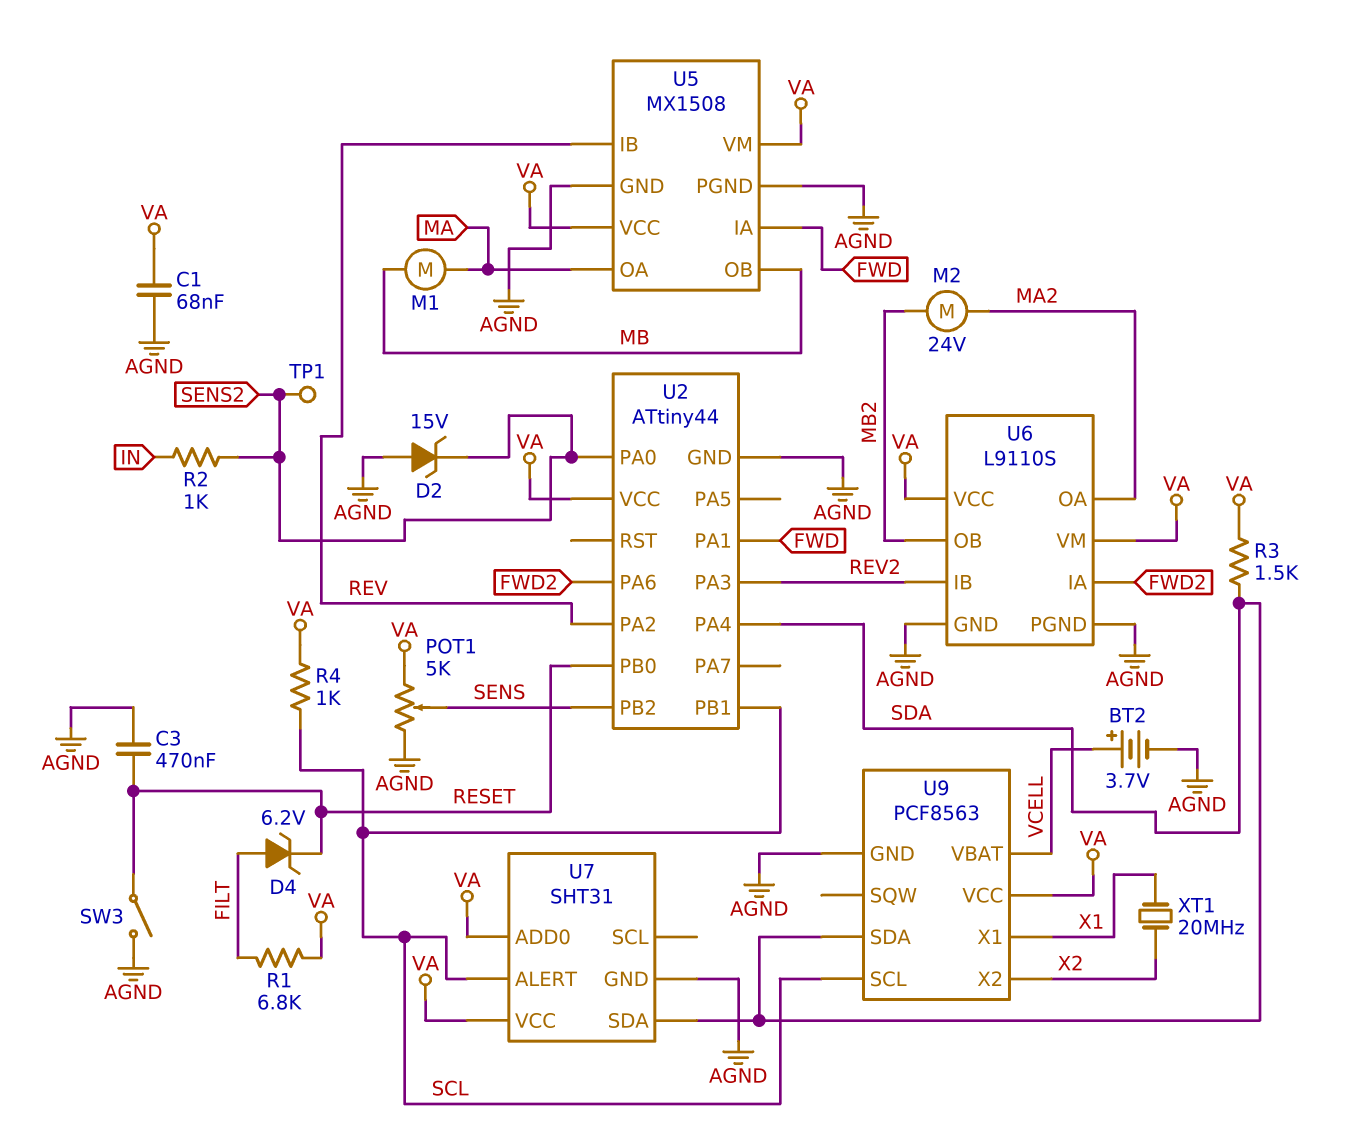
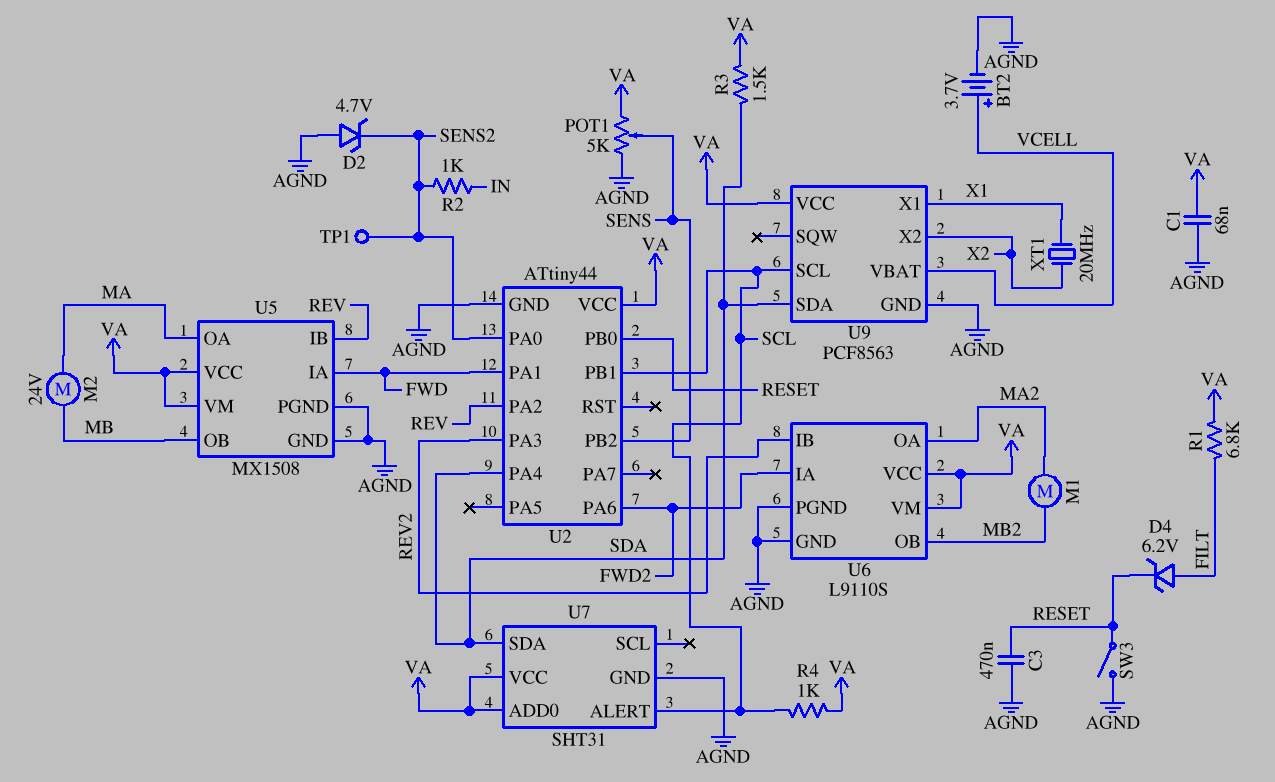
D2: zener 15V (A AGND, K SENS2) -> zener 4.7V (A AGND, K SENS2)
M1: motor (MA, MB) -> motor (MA2, MB2)
M2: motor 24V (MA2, MB2) -> motor 24V (MA, MB)

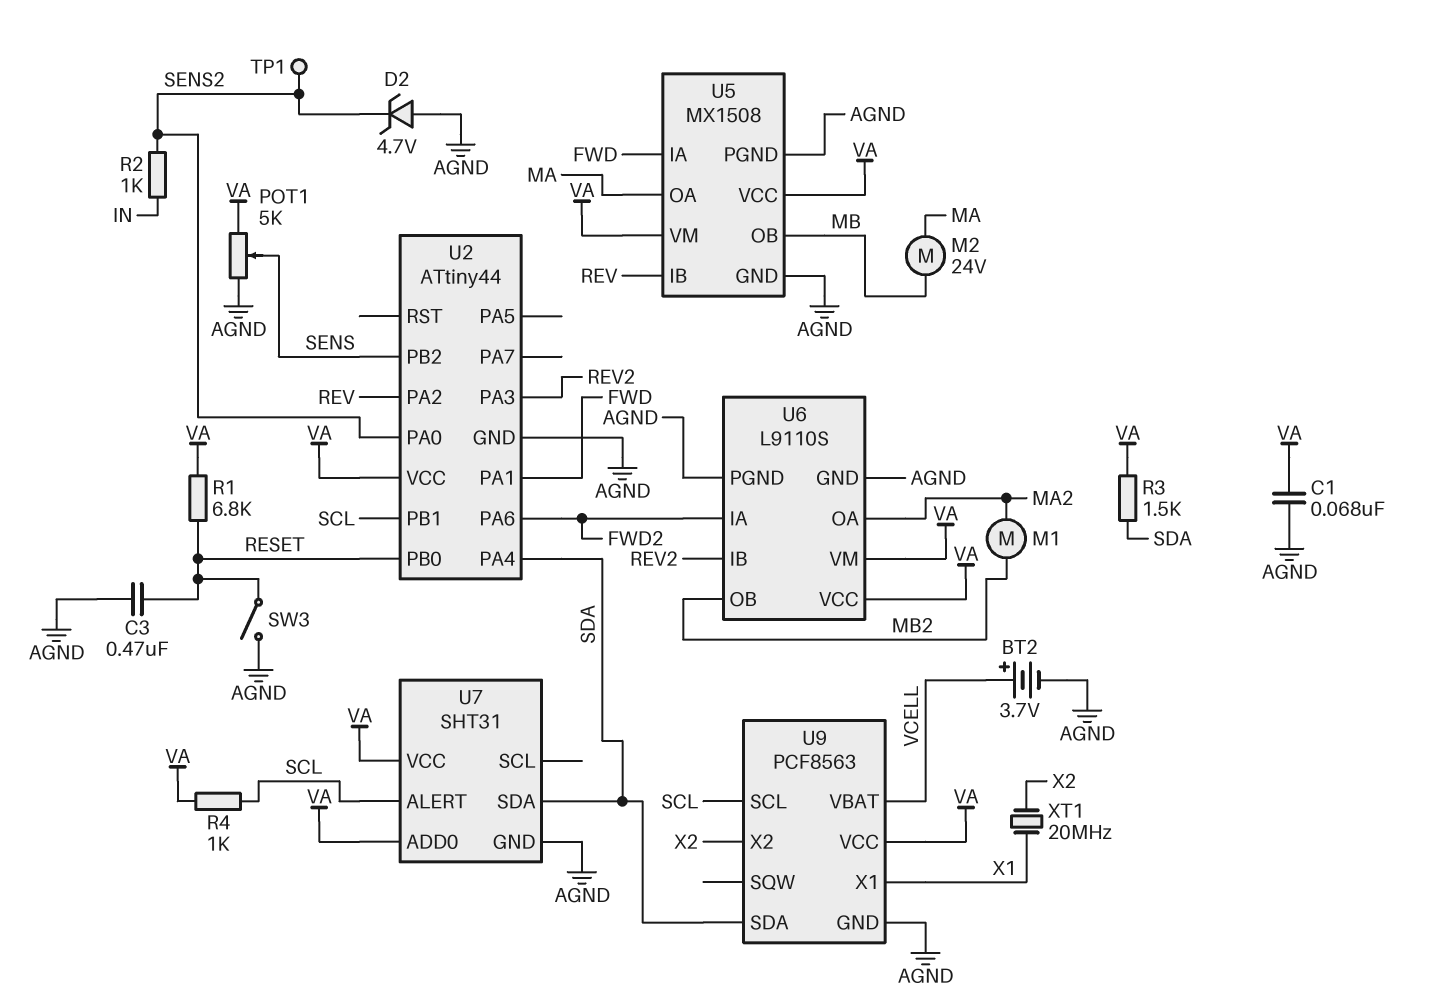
D4: zener 6.2V (A FILT, K RESET) -> none
R1: 6.8k (FILT, VA) -> 6.8k (RESET, VA)

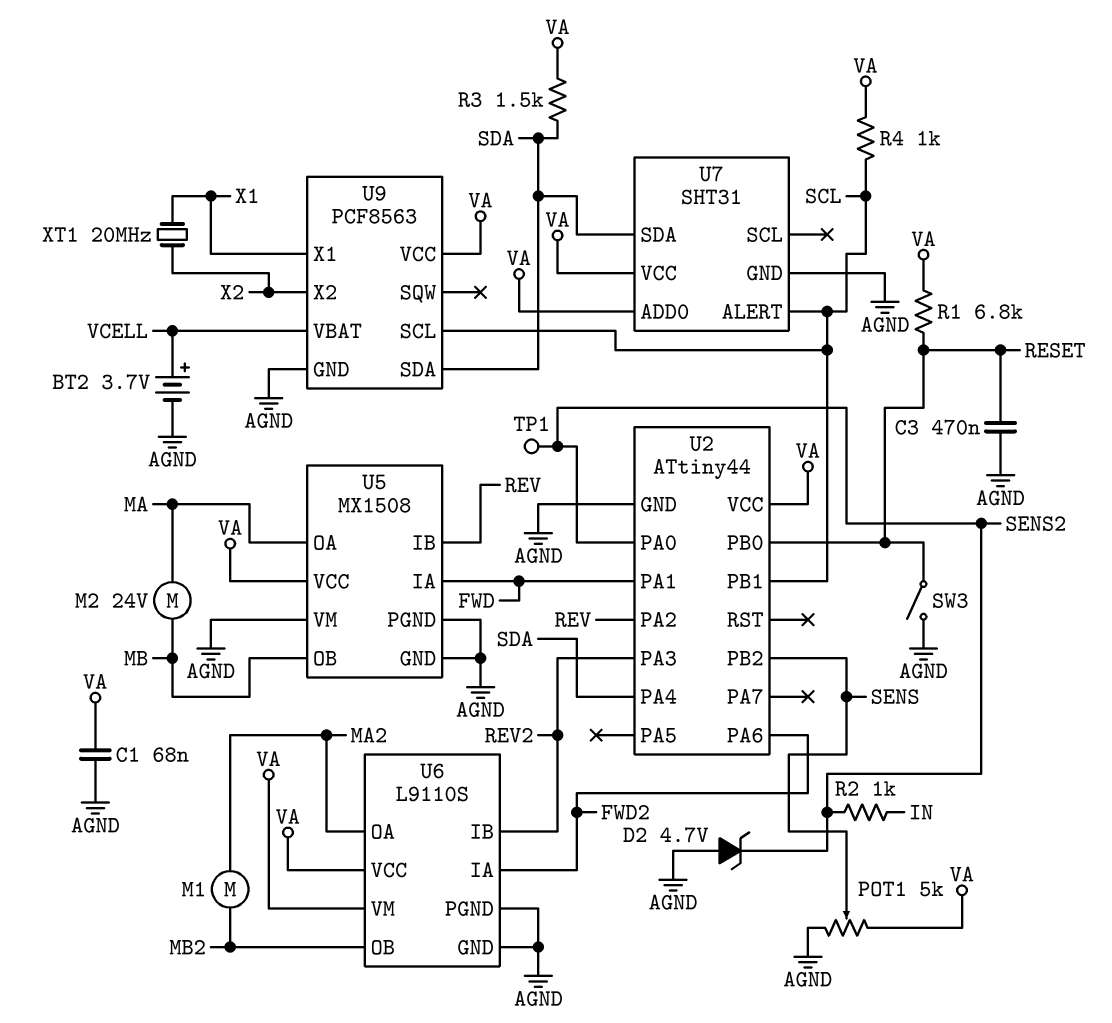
U5 pin VM: VA -> AGND

